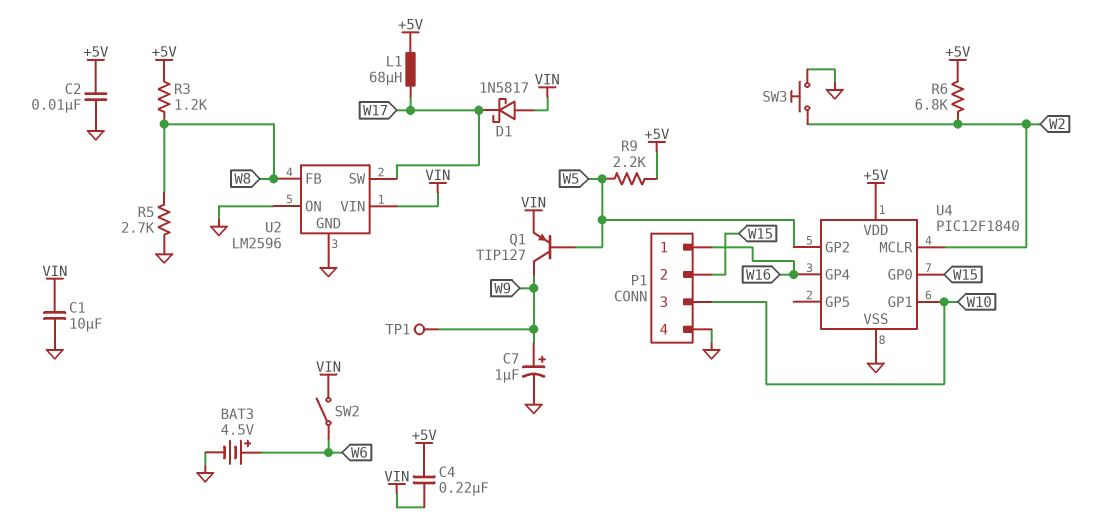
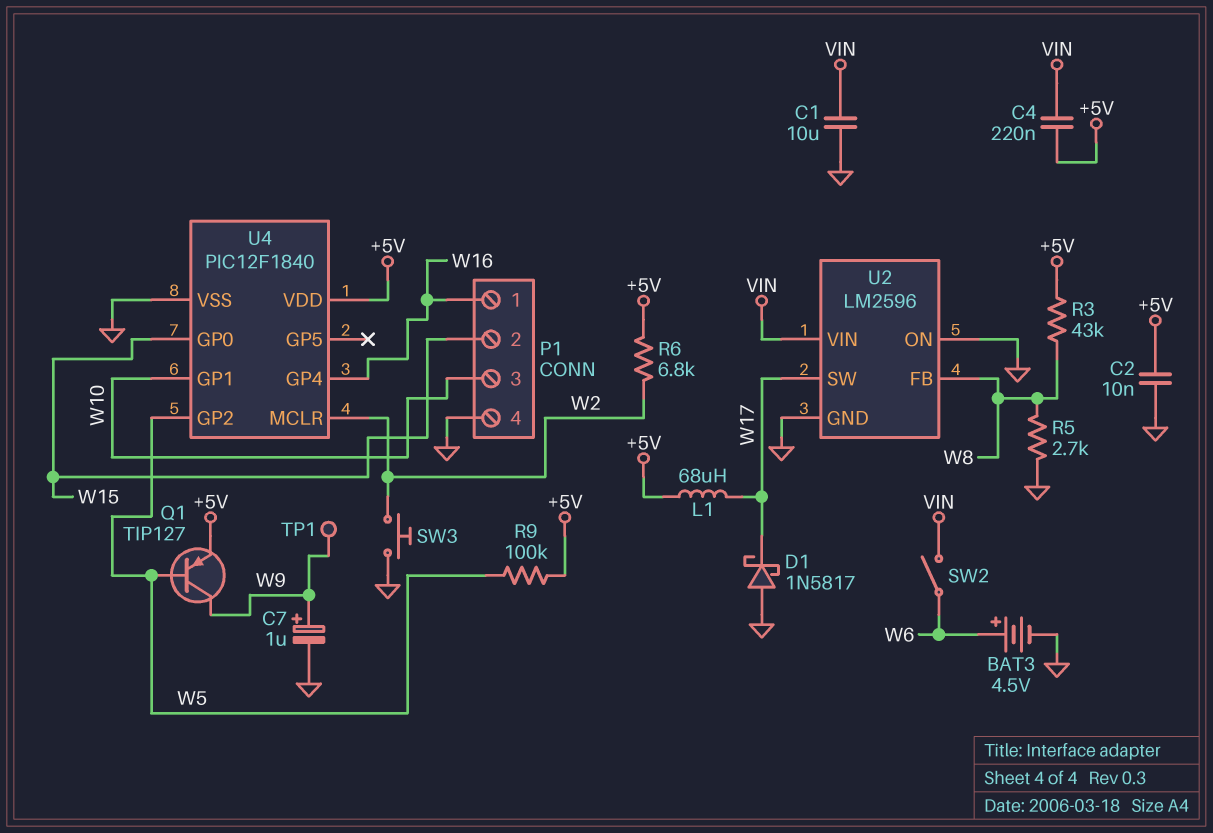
D1: schottky 1N5817 (A VIN, K W17) -> schottky 1N5817 (A GND, K W17)
Q1: PNP TIP127 (B W5, C W9, E VIN) -> PNP TIP127 (B W5, C W9, E +5V)
R3: 1.2k (+5V, W8) -> 43k (+5V, W8)
R9: 2.2k (+5V, W5) -> 100k (+5V, W5)

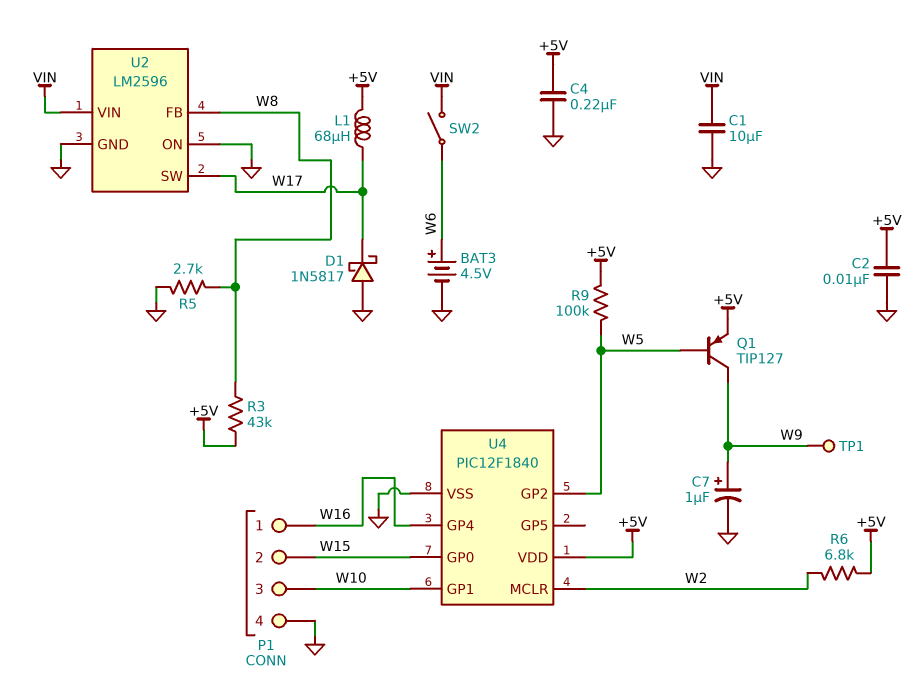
C4: 220nF (+5V, VIN) -> 220nF (+5V, GND)
SW3: button (GND, W2) -> none

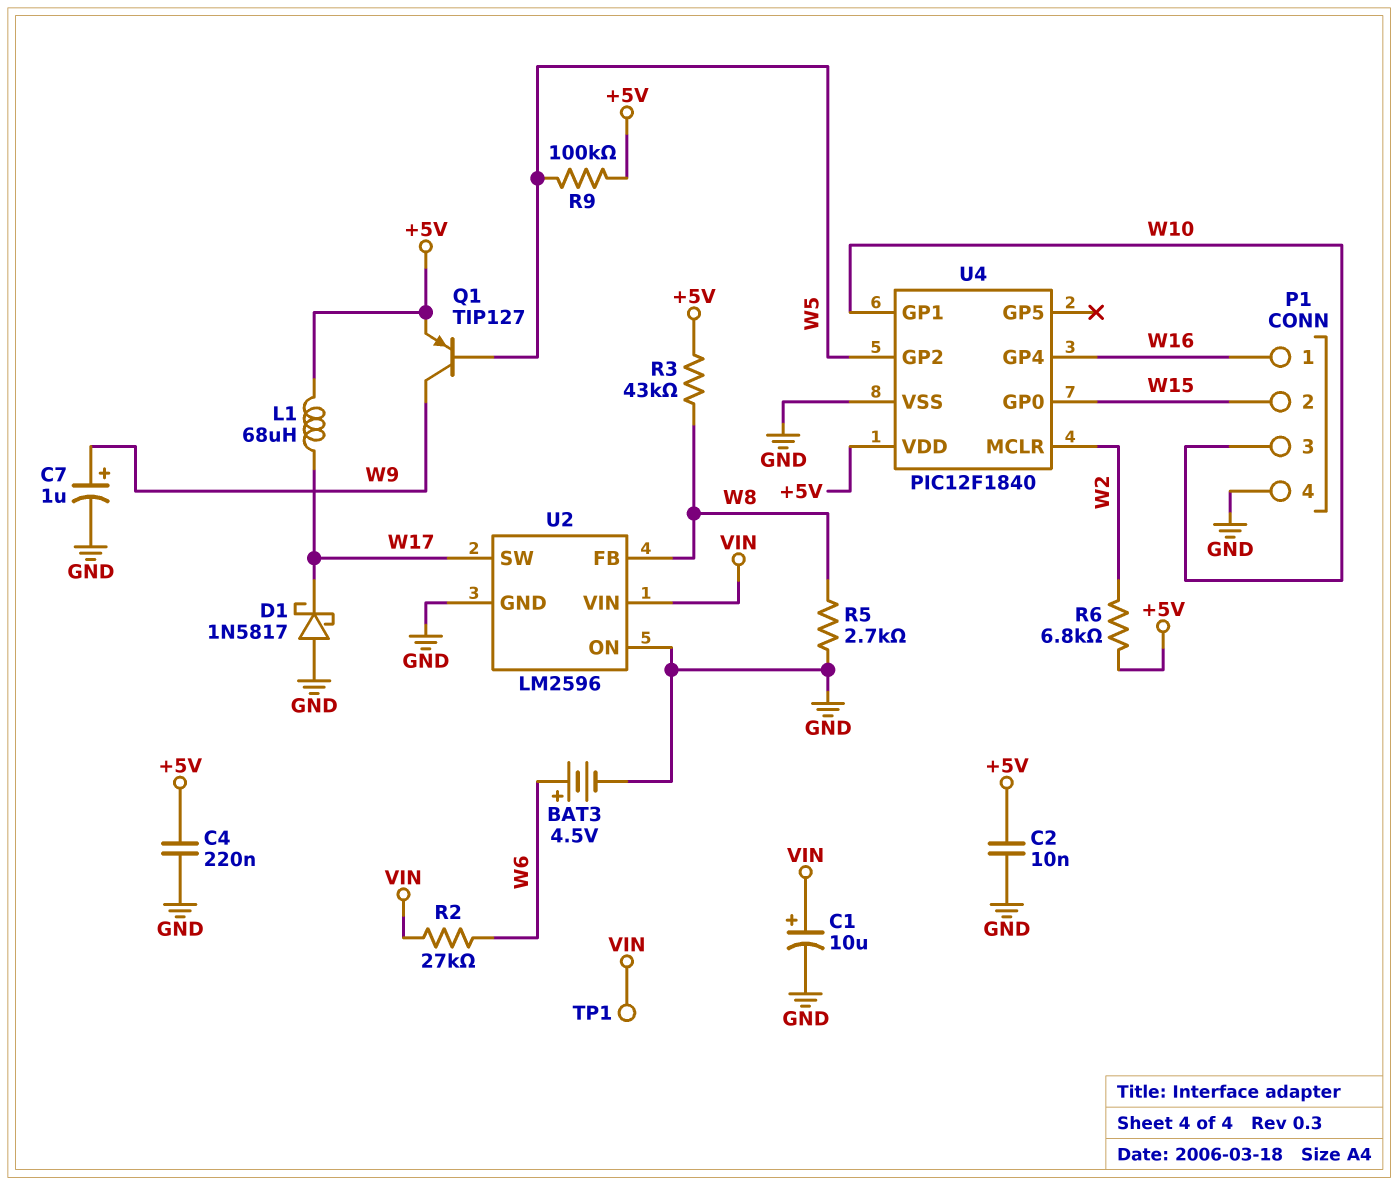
C1: 10uF (GND, VIN) -> 10uF (plus VIN, minus GND)
R2: none -> 27k (VIN, W6)
SW2: switch (VIN, W6) -> none
TP1: test point (W9) -> test point (VIN)

